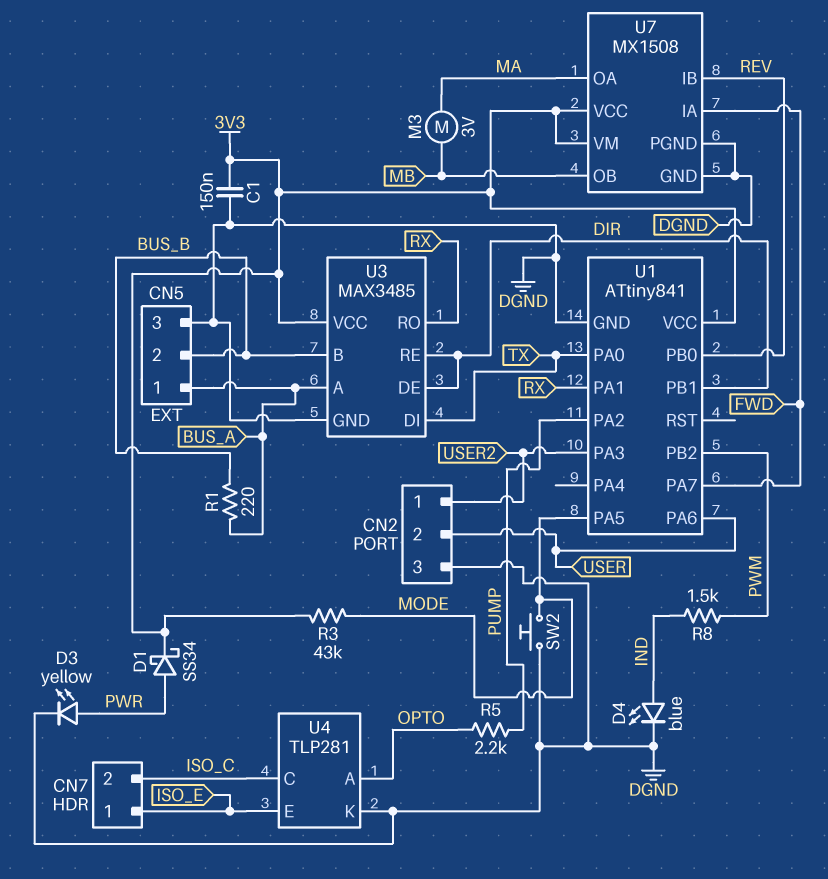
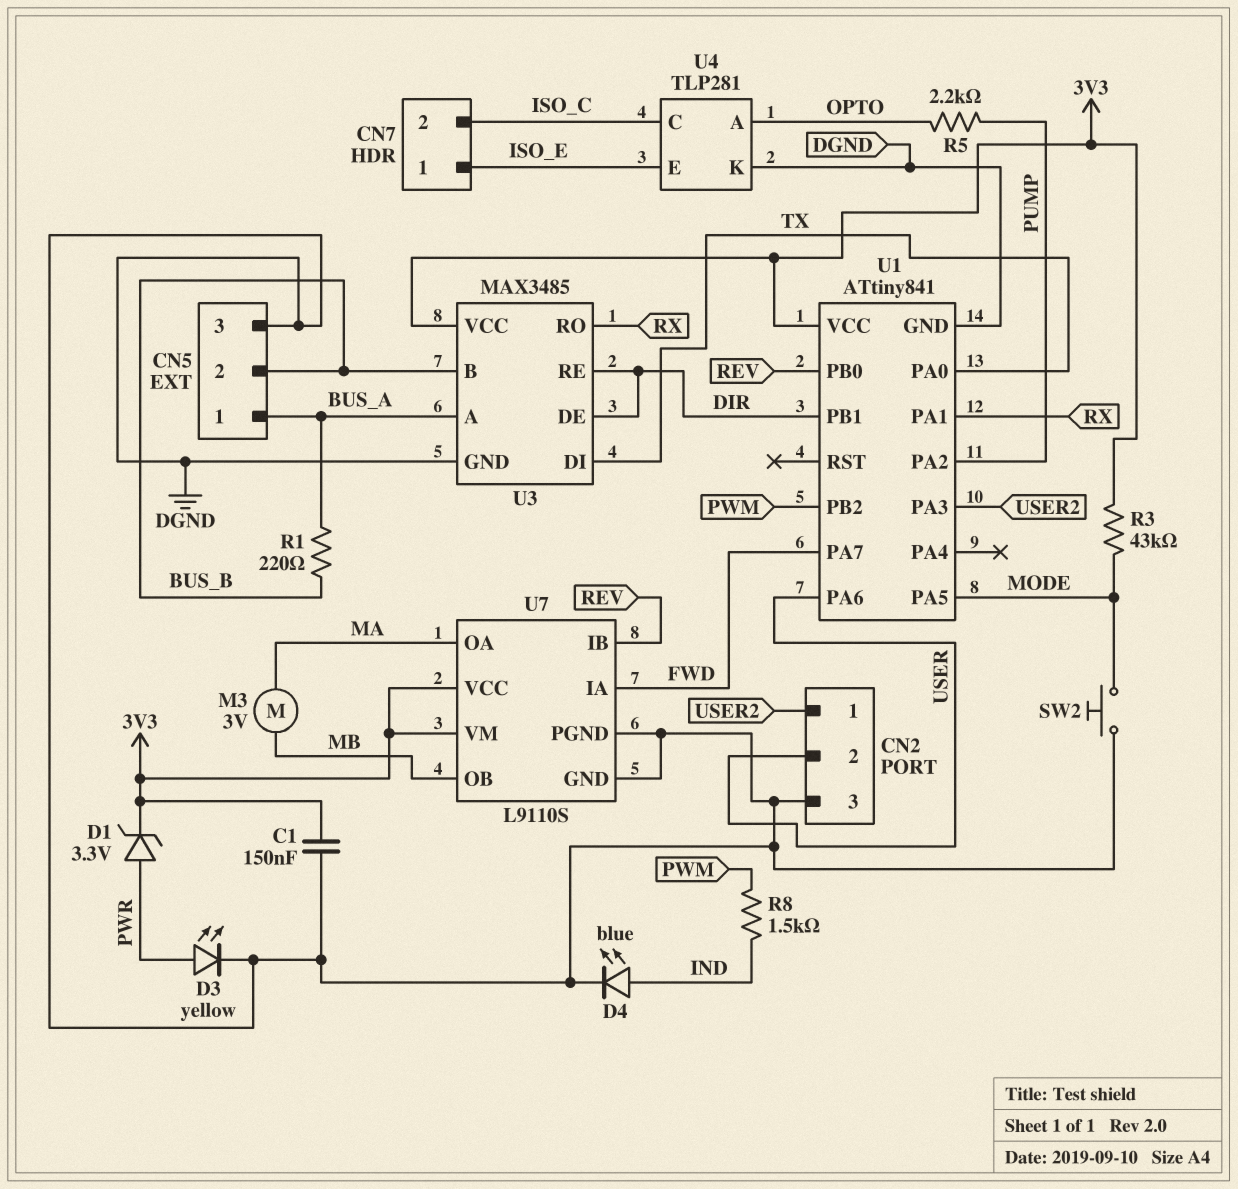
D1: schottky SS34 (A PWR, K 3V3) -> zener 3.3V (A PWR, K 3V3)
U7: MX1508 -> L9110S

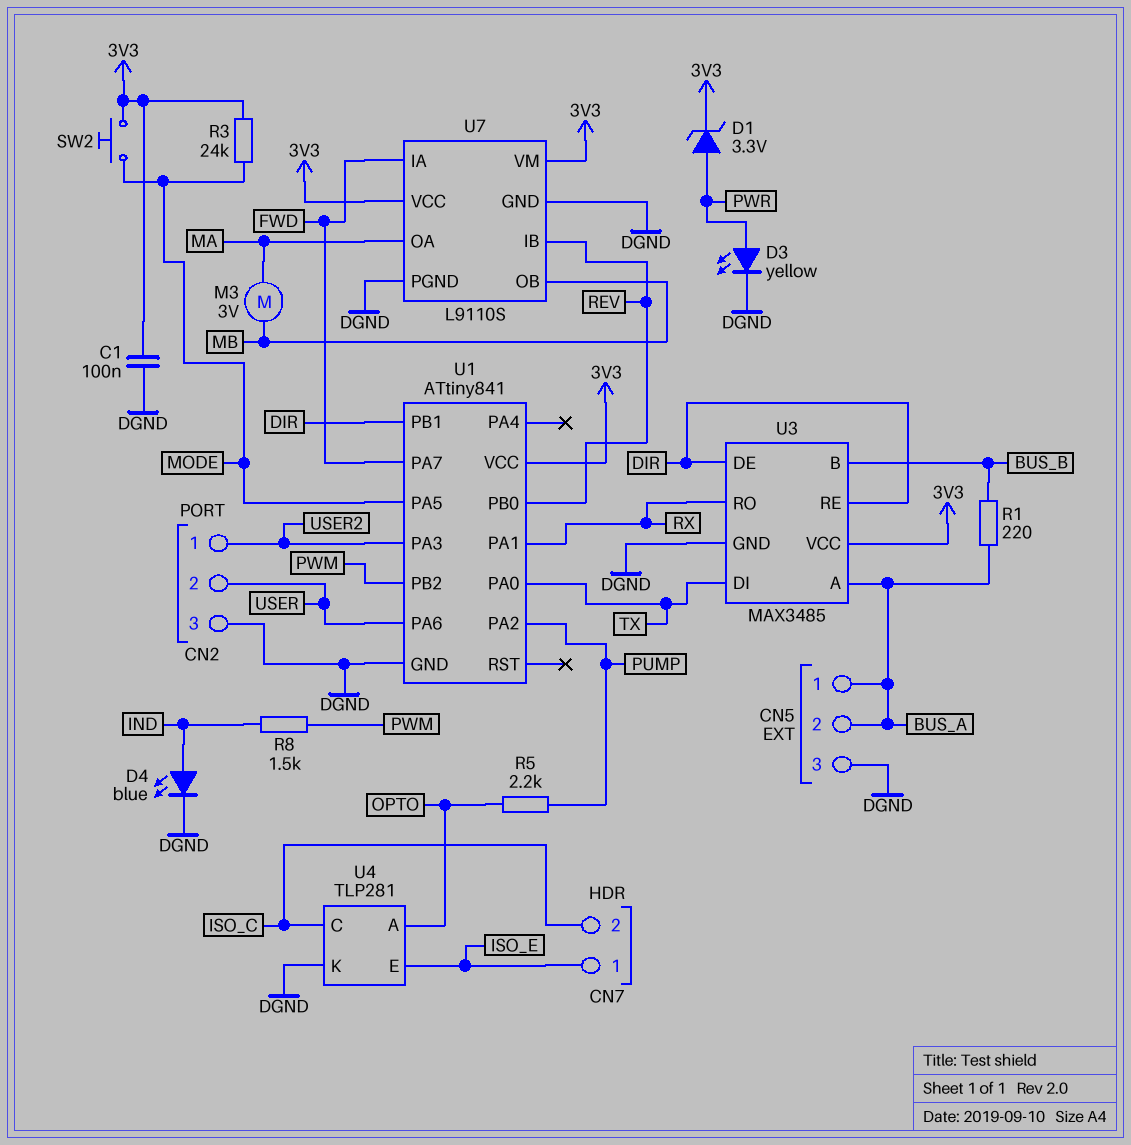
C1: 150nF (3V3, DGND) -> 100nF (3V3, DGND)
CN5 pin 2: BUS_B -> BUS_A
R3: 43k (3V3, MODE) -> 24k (3V3, MODE)
SW2: button (DGND, MODE) -> button (3V3, MODE)

